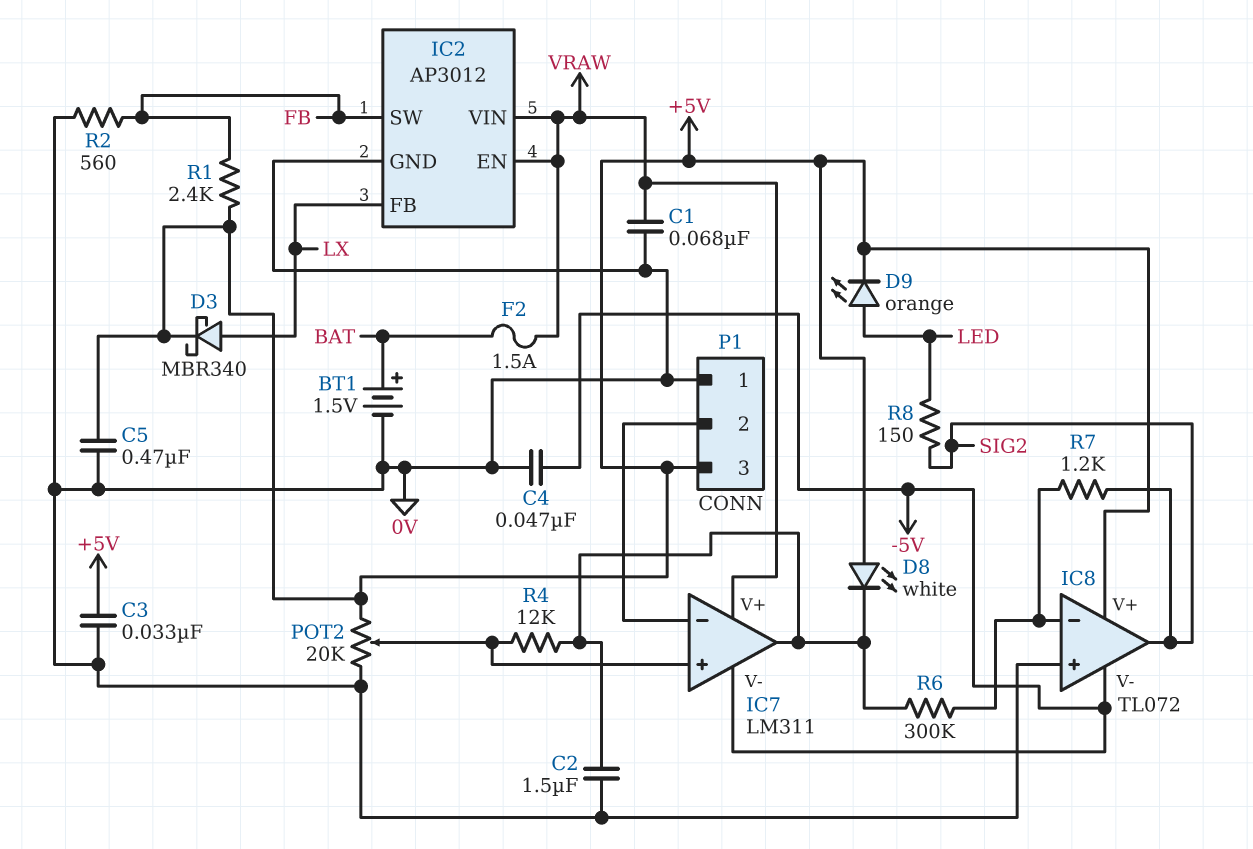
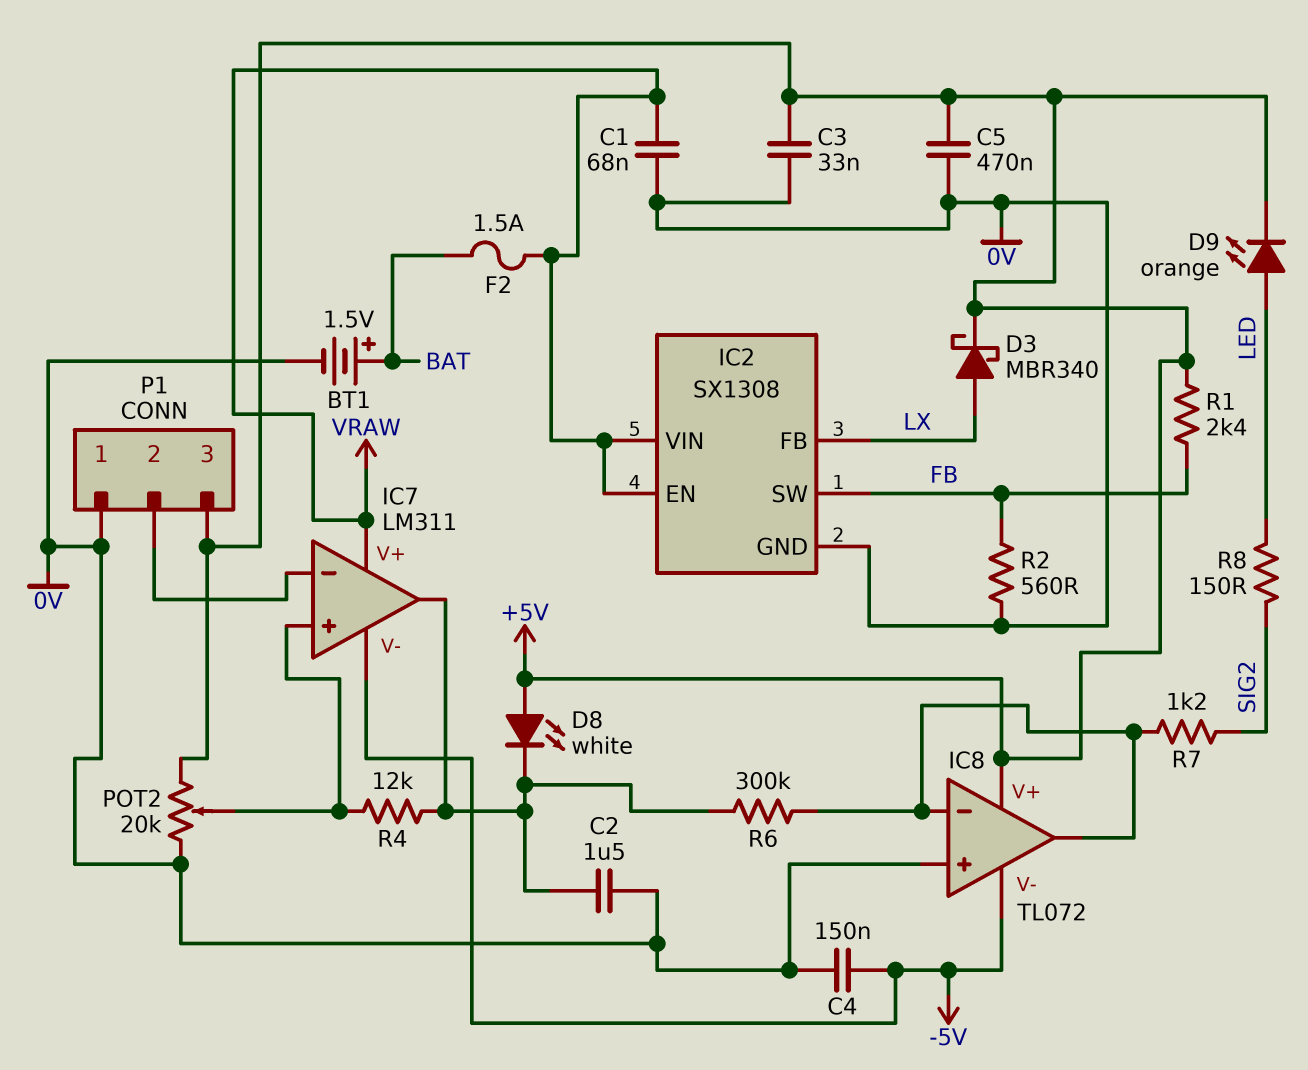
C4: 47nF (-5V, 0V) -> 150nF (-5V, 0V)
IC2: AP3012 -> SX1308
IC8 pin out: SIG2 -> IC8/in-

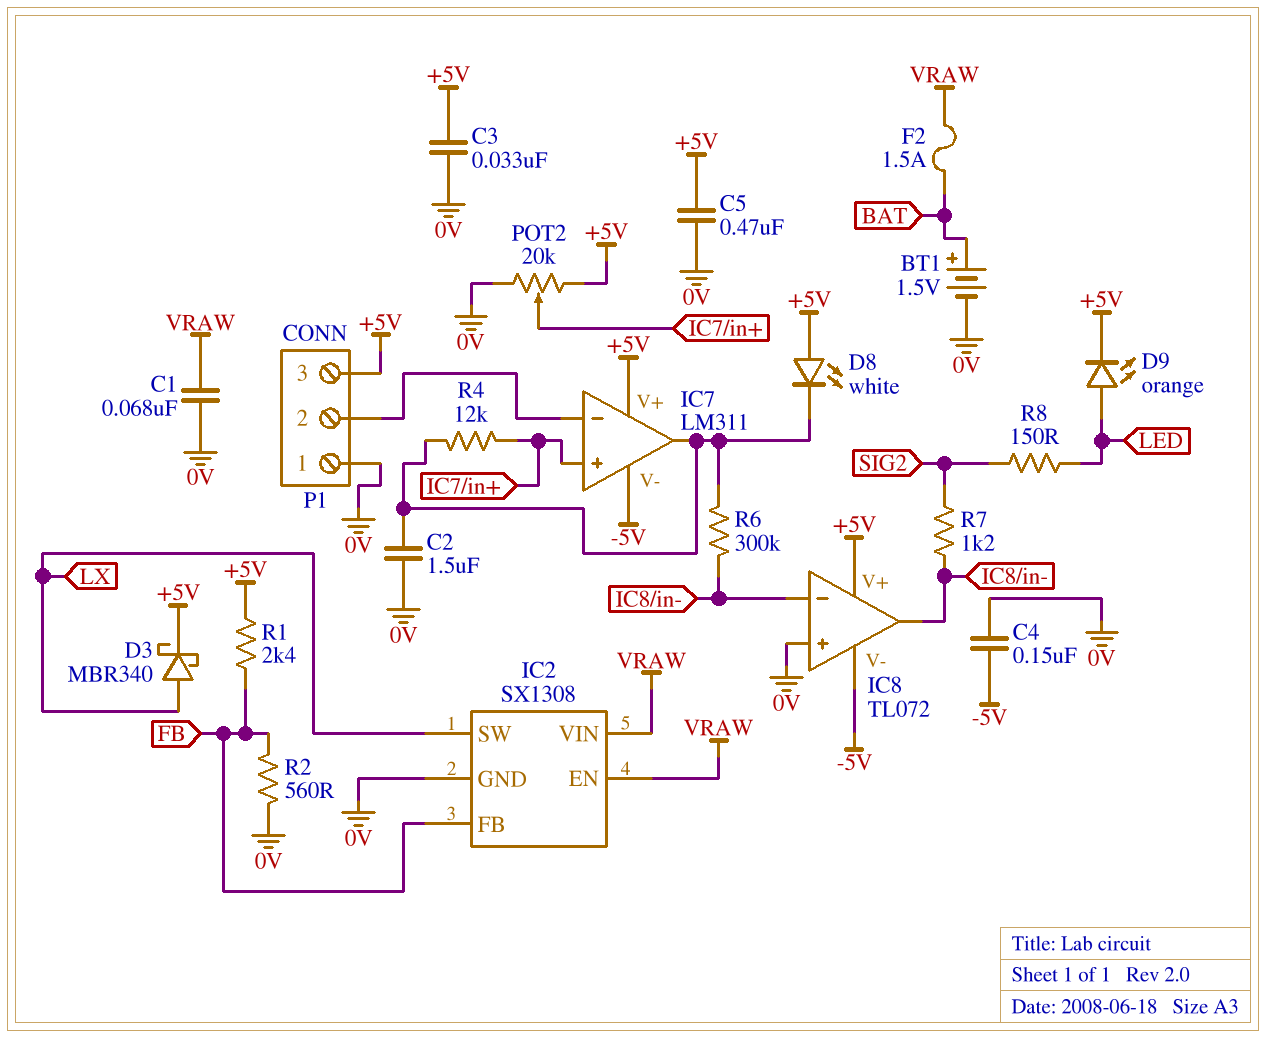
IC2 pin FB: LX -> FB
IC2 pin SW: FB -> LX
IC7 pin V+: VRAW -> +5V

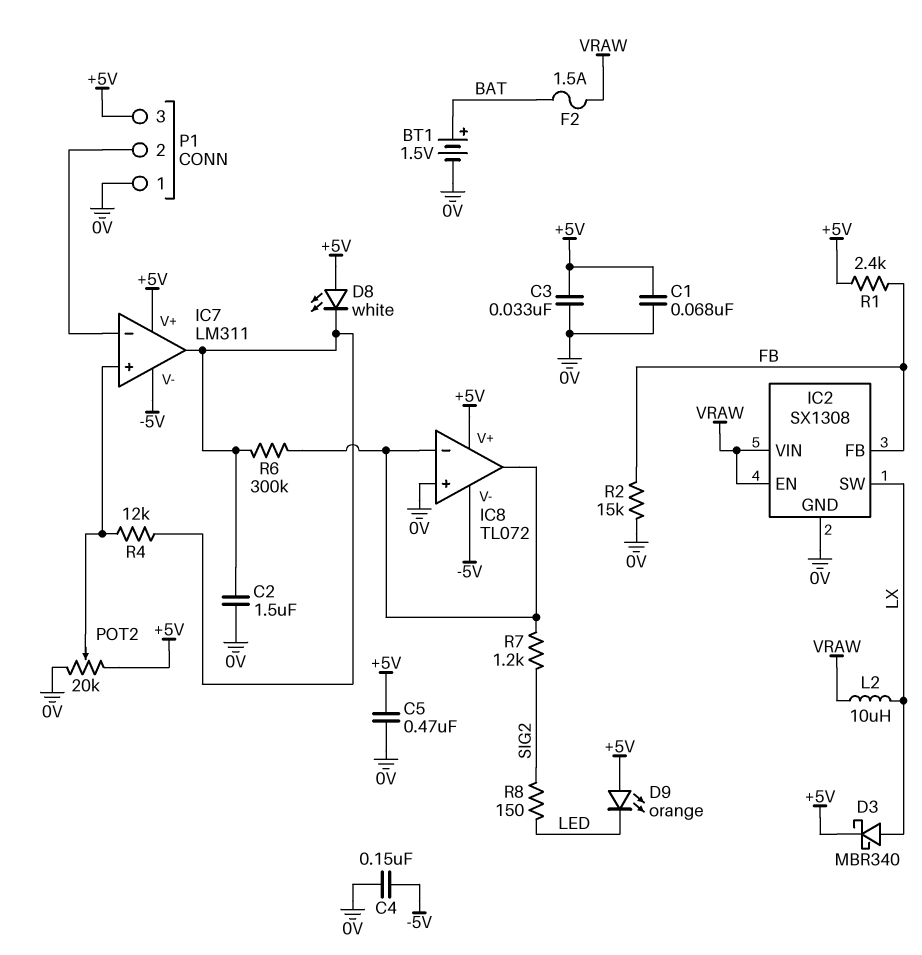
C1: 68nF (0V, VRAW) -> 68nF (+5V, 0V)
D9: LED orange (A LED, K +5V) -> LED orange (A +5V, K LED)
L2: none -> 10uH (LX, VRAW)
R2: 560 (0V, FB) -> 15k (0V, FB)

